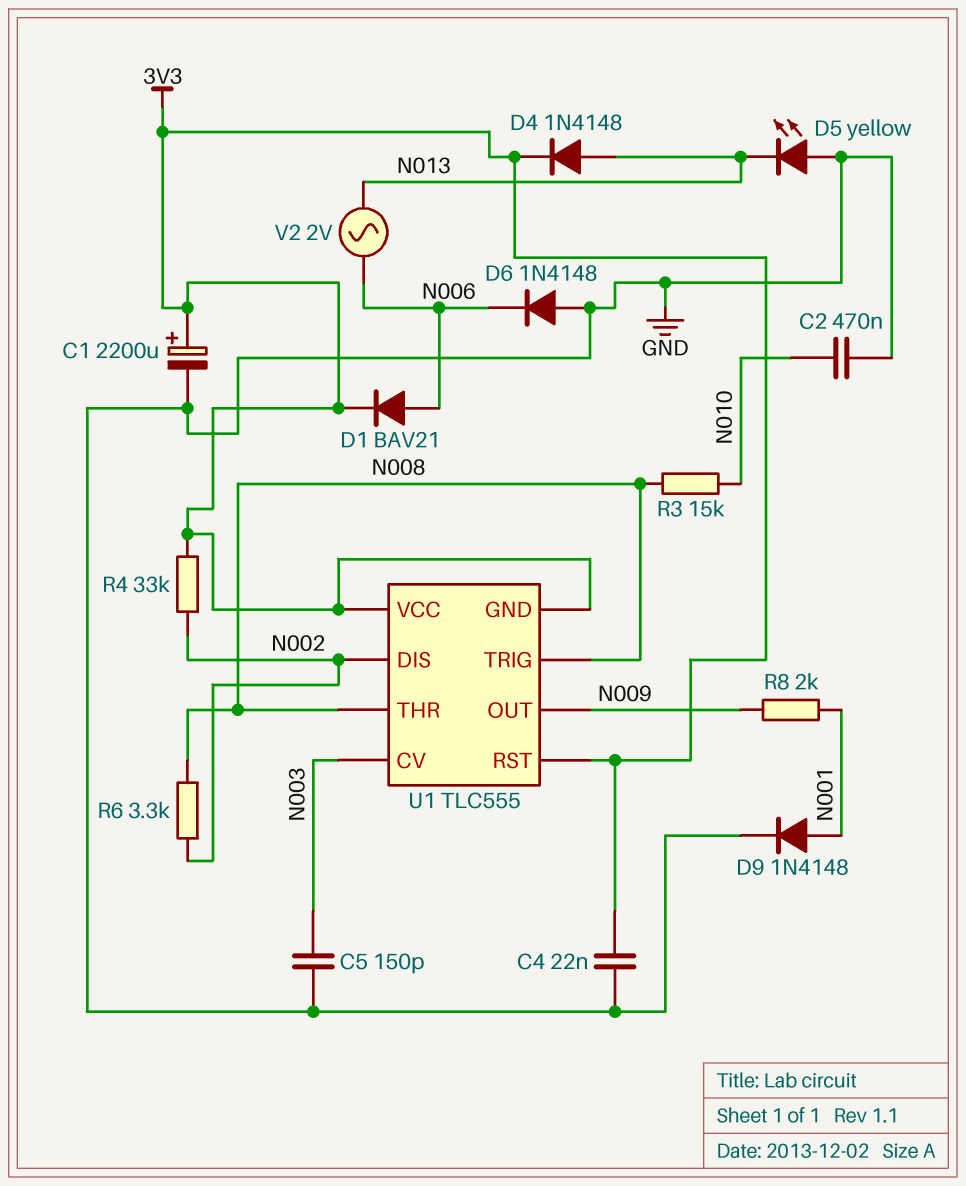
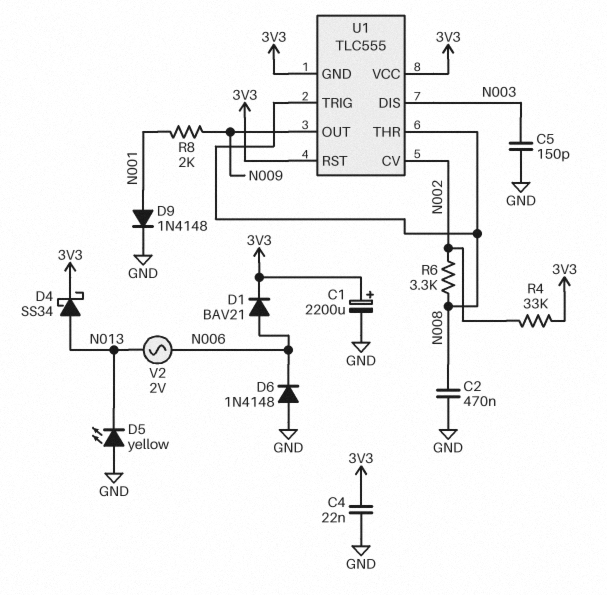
C2: 470nF (GND, N010) -> 470nF (GND, N008)
D4: diode 1N4148 (A N013, K 3V3) -> schottky SS34 (A N013, K 3V3)
R3: 15k (N008, N010) -> none
U1 pin CV: N003 -> N002
U1 pin DIS: N002 -> N003

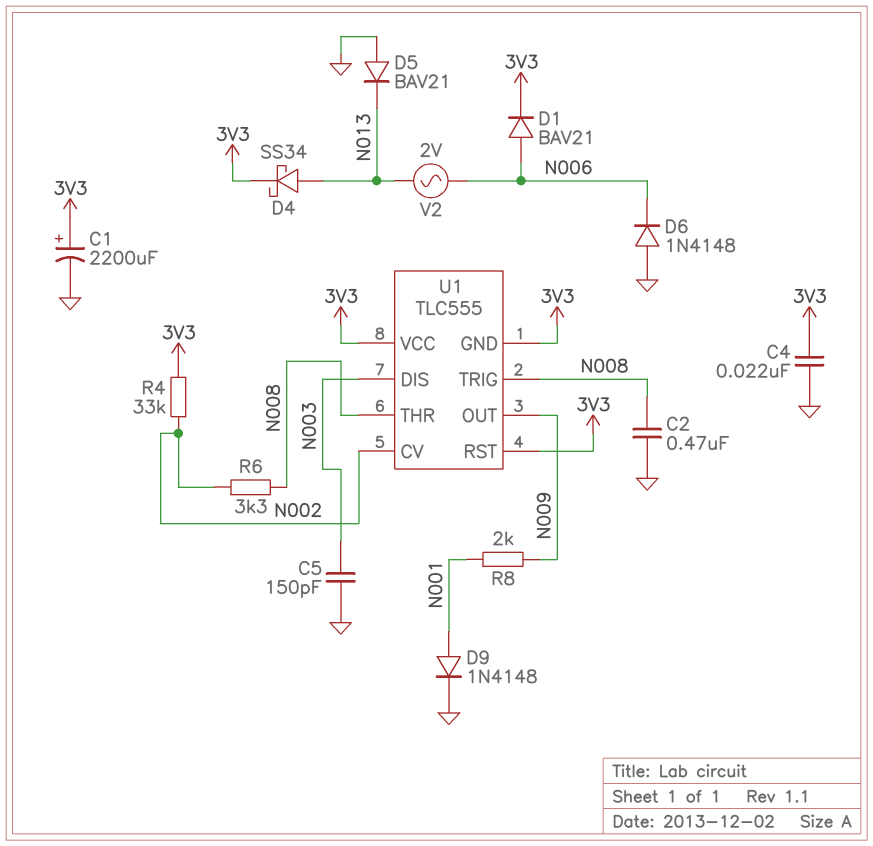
D5: LED yellow (A GND, K N013) -> diode BAV21 (A GND, K N013)

